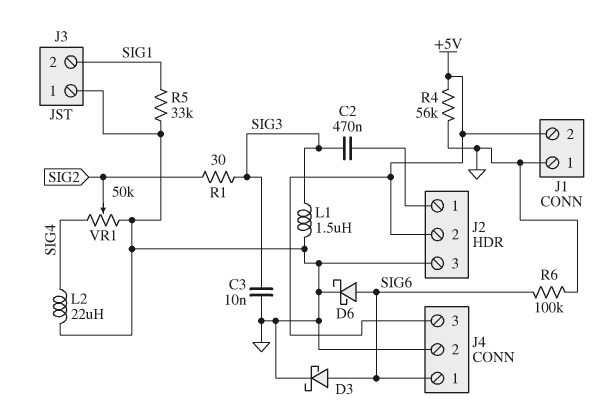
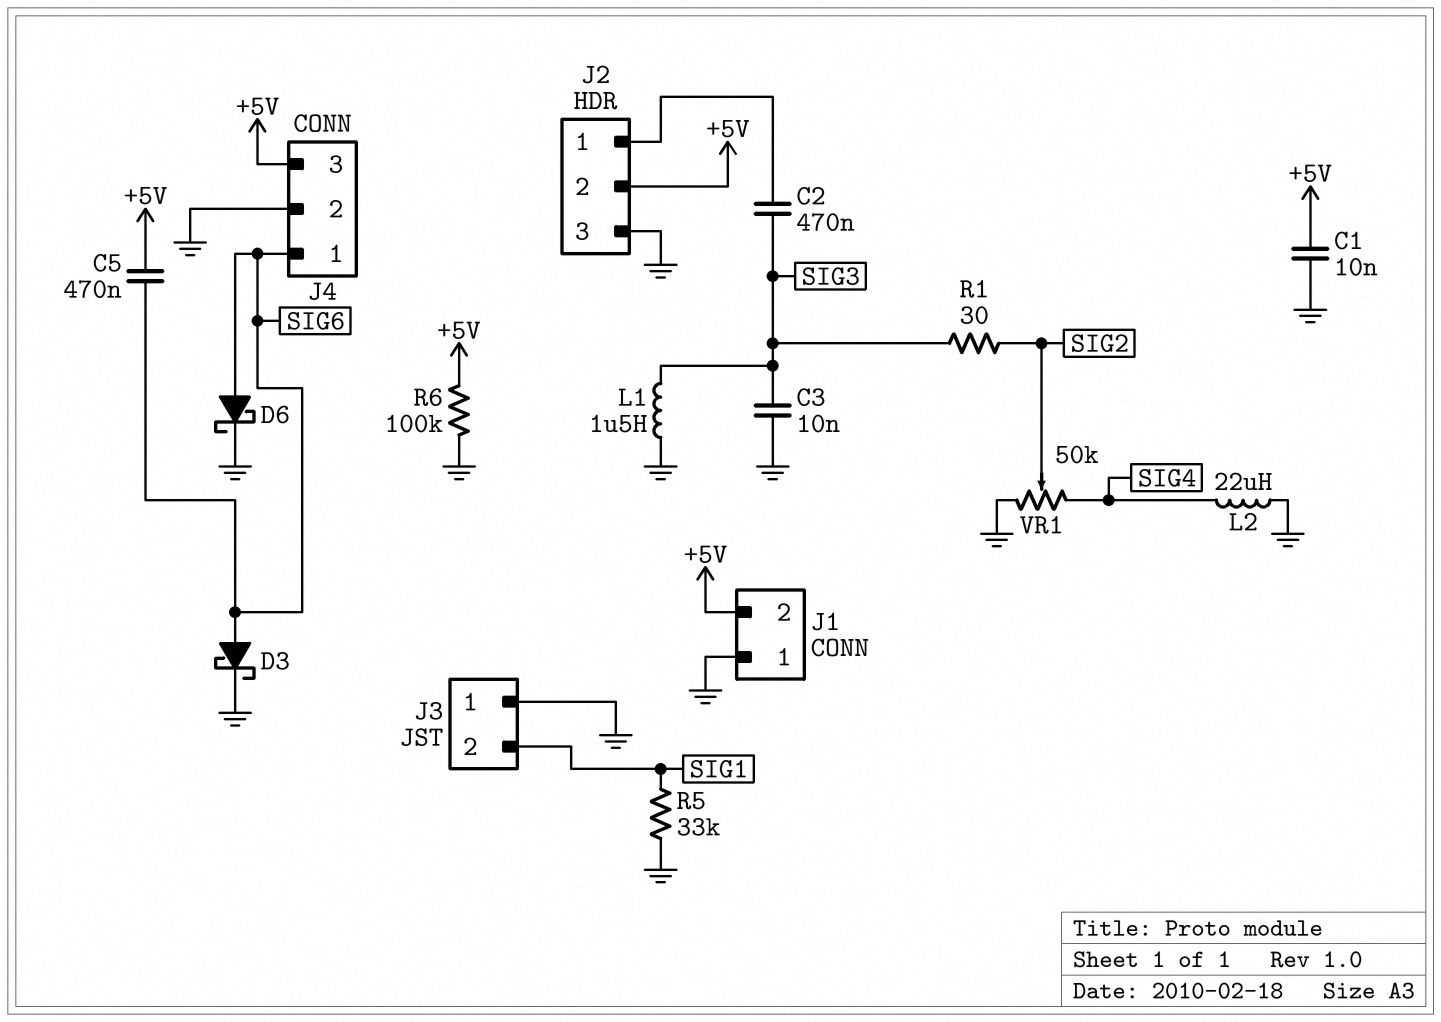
C1: none -> 10nF (+5V, GND)
C5: none -> 470nF (+5V, SIG6)
R4: 56k (+5V, GND) -> none
R6: 100k (GND, SIG6) -> 100k (+5V, GND)

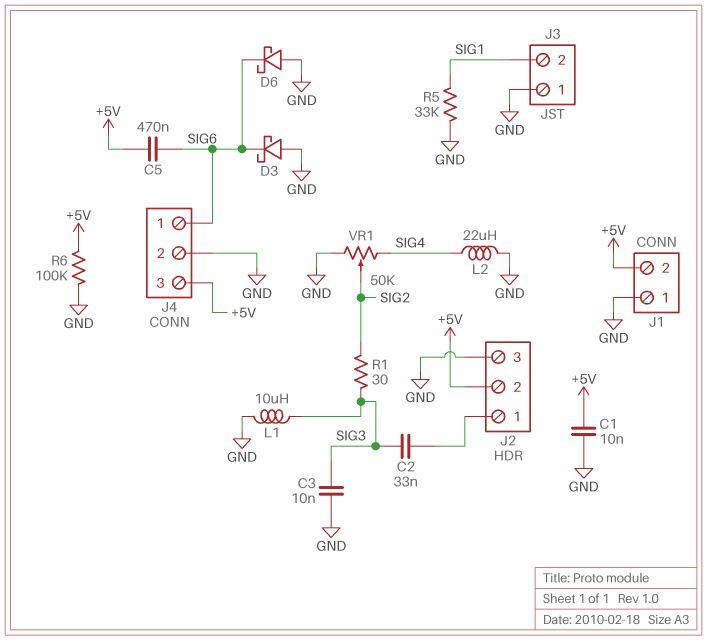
C2: 470nF (J2/1, SIG3) -> 33nF (J2/1, SIG3)
D3: schottky (A SIG6, K GND) -> schottky (A GND, K SIG6)
D6: schottky (A SIG6, K GND) -> schottky (A GND, K SIG6)
L1: 1.5uH (GND, SIG3) -> 10uH (GND, SIG3)

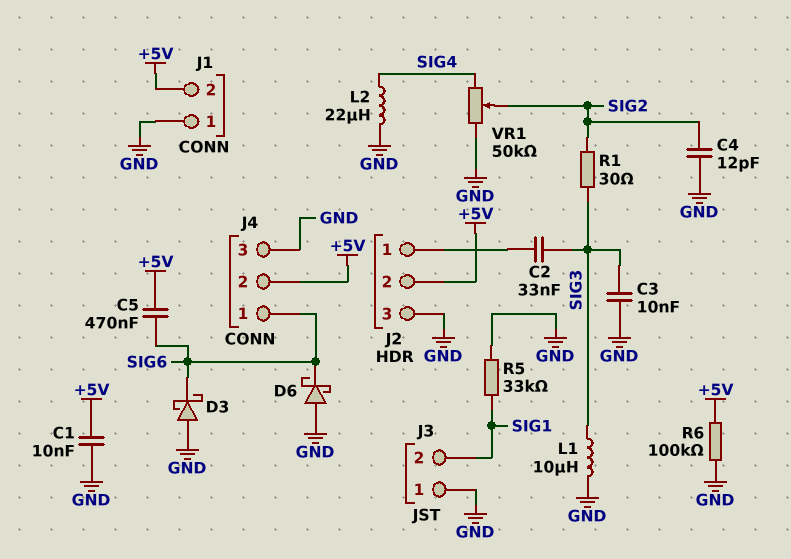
C4: none -> 12pF (GND, SIG2)
J4 pin 2: GND -> +5V
J4 pin 3: +5V -> GND

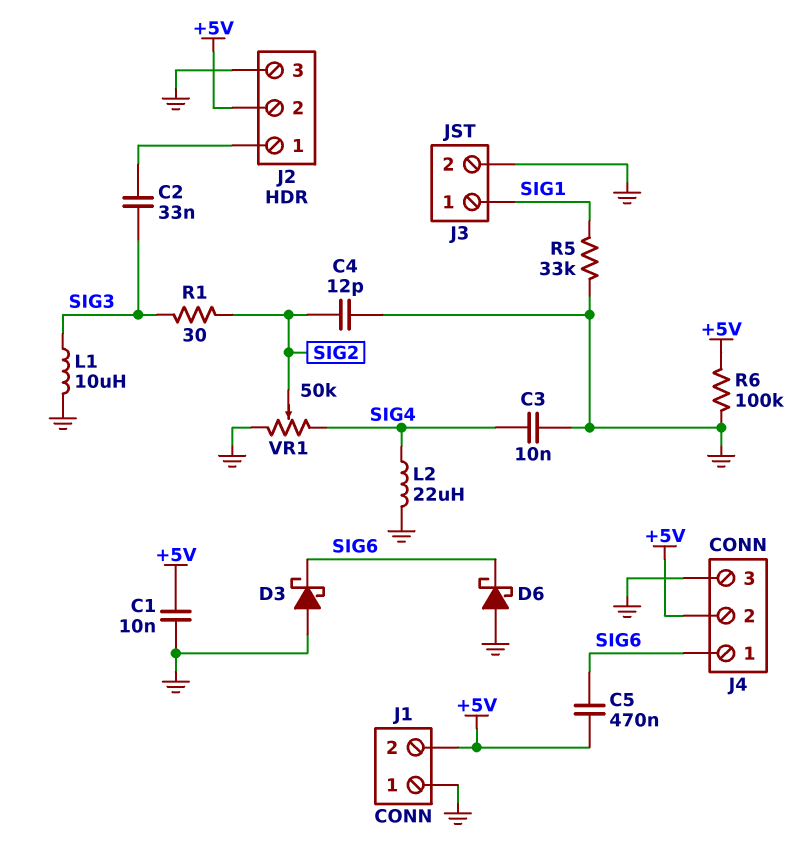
C3: 10nF (GND, SIG3) -> 10nF (GND, SIG4)
J3 pin 1: GND -> SIG1
J3 pin 2: SIG1 -> GND

